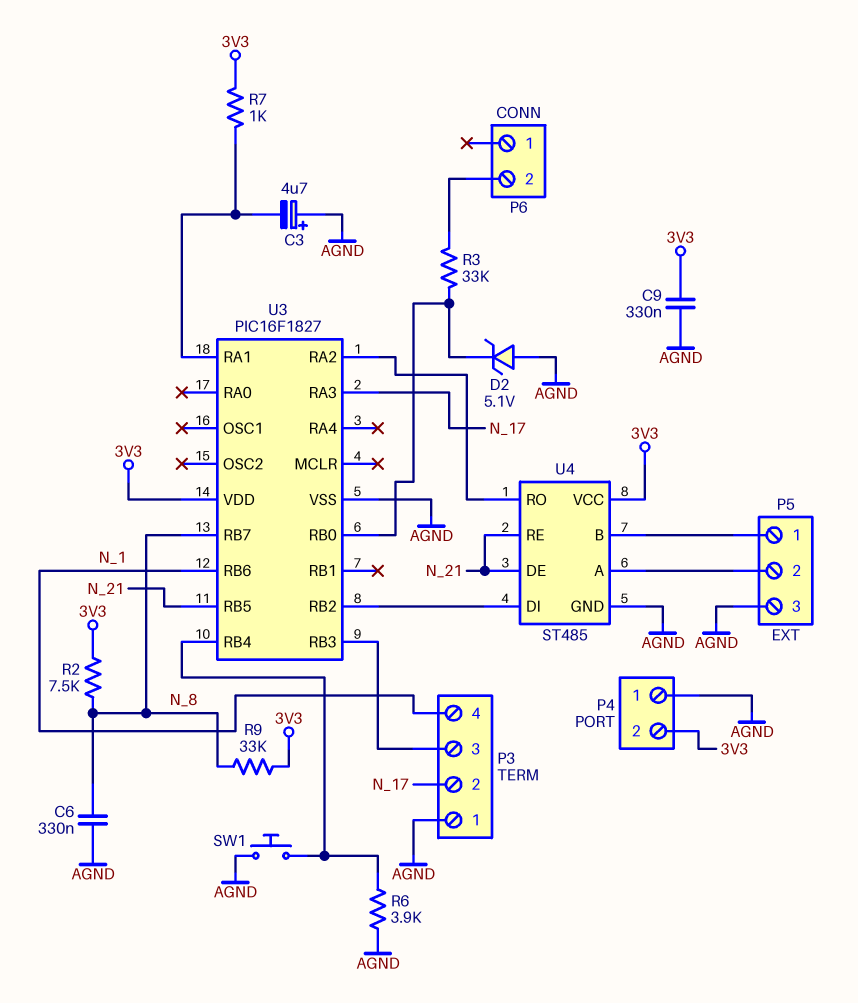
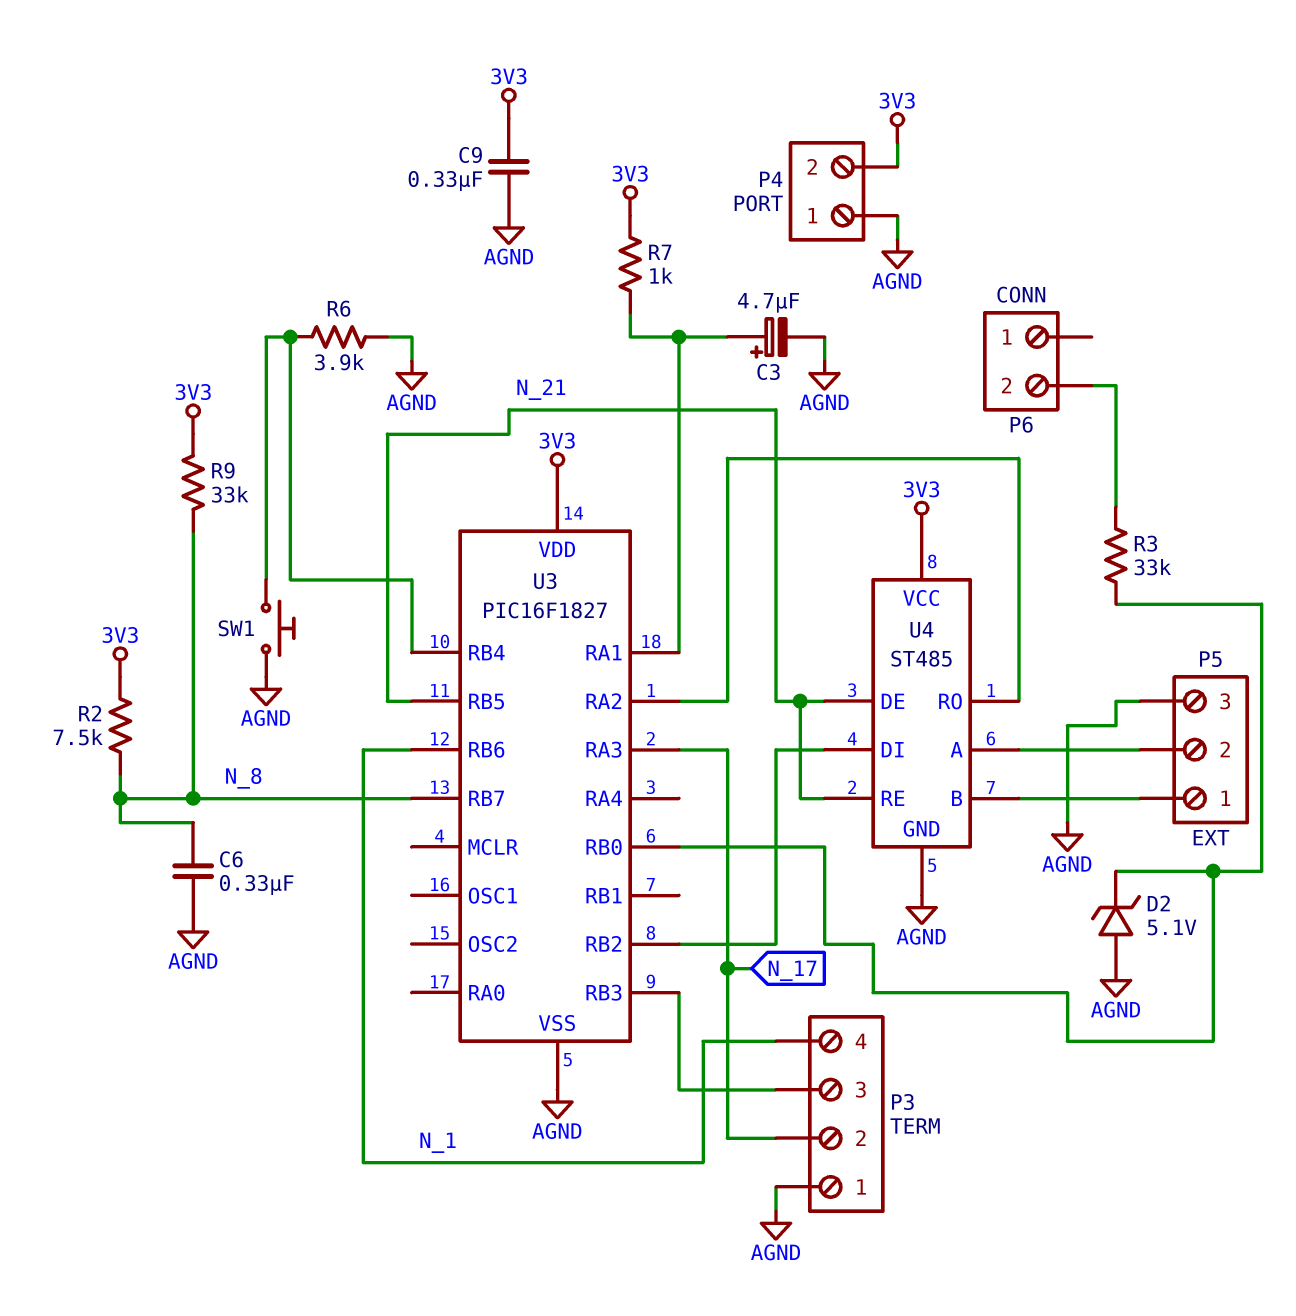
C3: 4.7uF (plus AGND, minus U3/RA1) -> 4.7uF (plus U3/RA1, minus AGND)

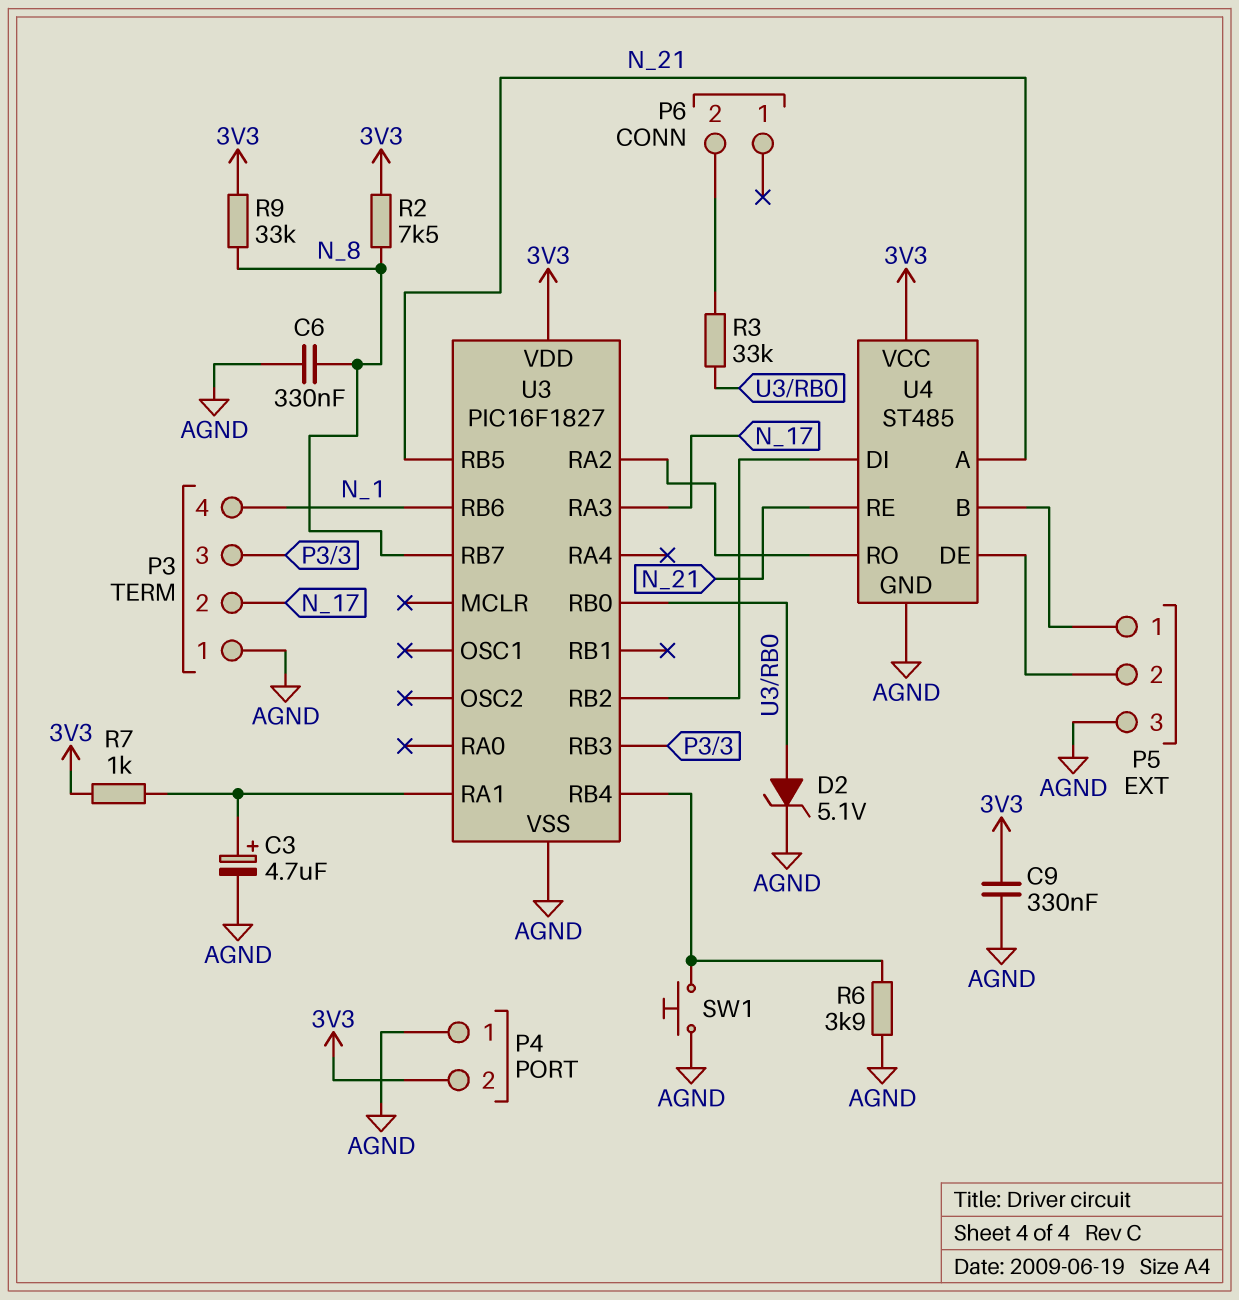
D2: zener 5.1V (A AGND, K U3/RB0) -> zener 5.1V (A U3/RB0, K AGND)
U4 pin A: P5/2 -> N_21
U4 pin DE: N_21 -> P5/2

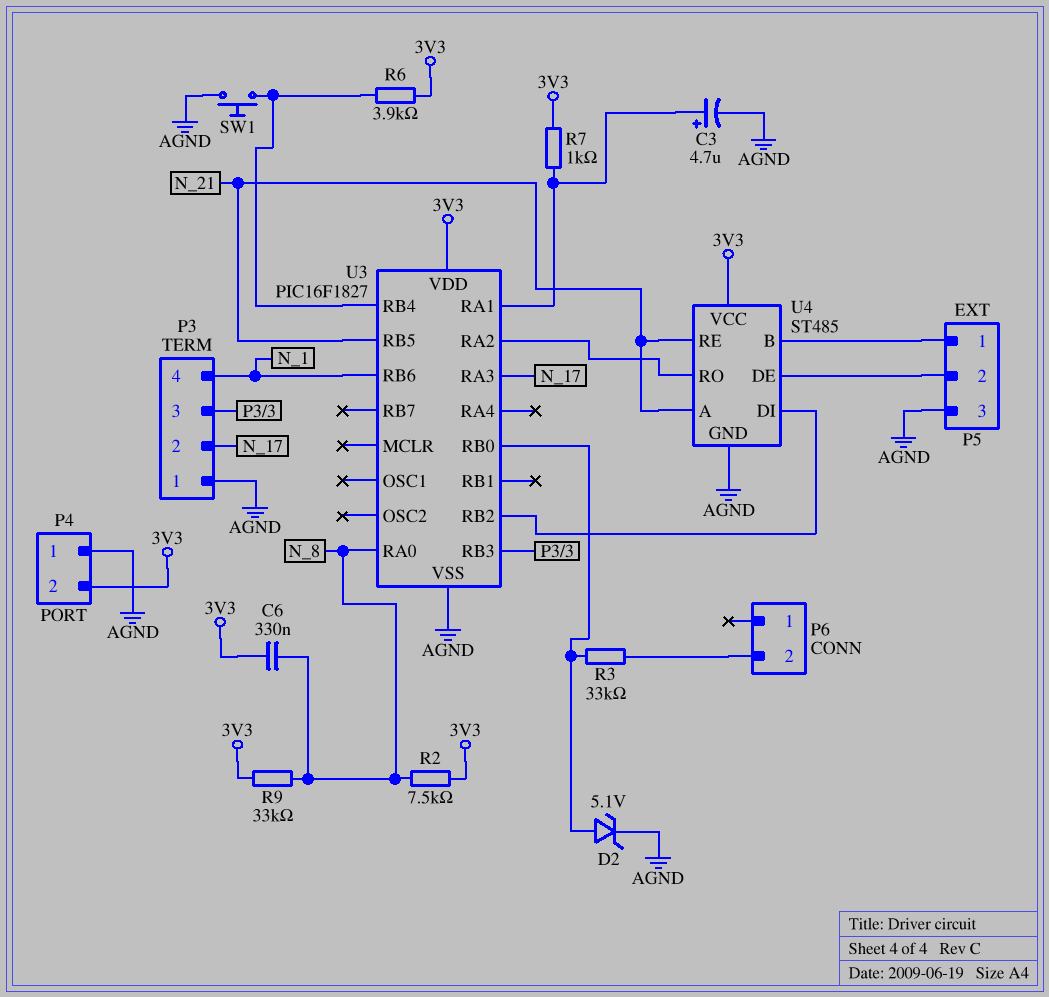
C6: 330nF (AGND, N_8) -> 330nF (3V3, N_8)
C9: 330nF (3V3, AGND) -> none
R6: 3.9k (AGND, U3/RB4) -> 3.9k (3V3, U3/RB4)
U3 pin RA0: none -> N_8
U3 pin RB7: N_8 -> none

